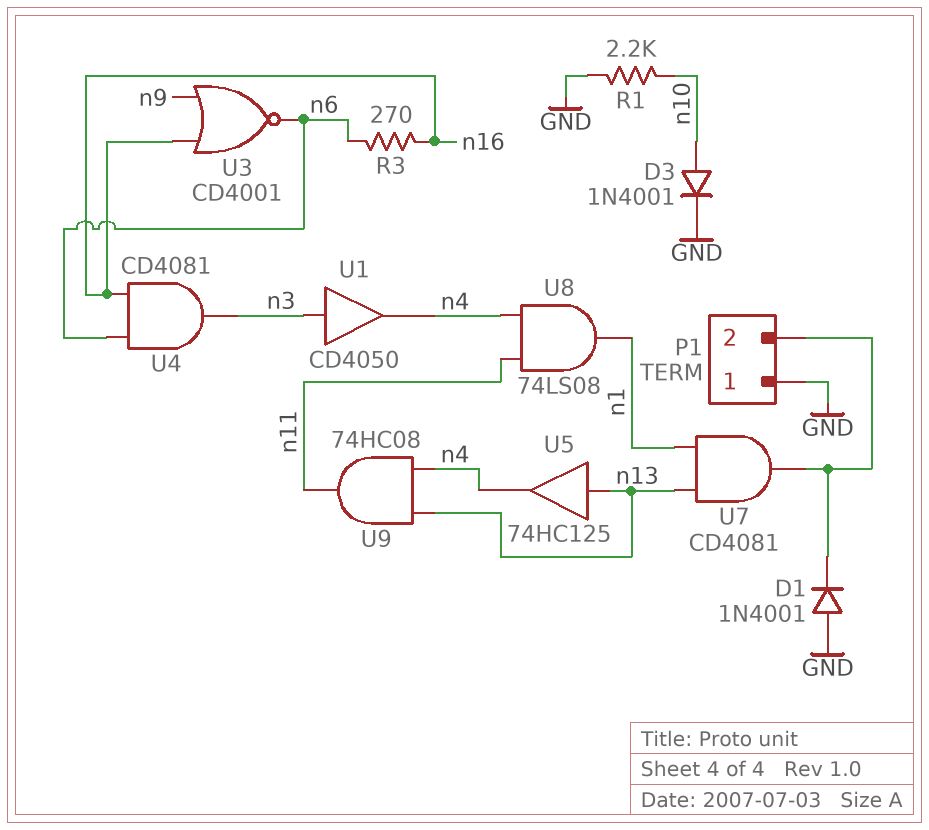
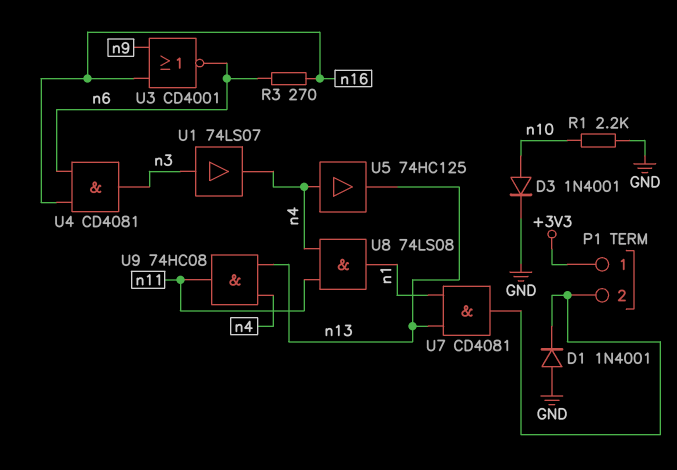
P1 pin 1: GND -> +3V3
U1: buffer CD4050 (in n3, out n4) -> buffer 74LS07 (in n3, out n4)
U5: buffer 74HC125 (in n13, out n4) -> buffer 74HC125 (in n4, out n13)

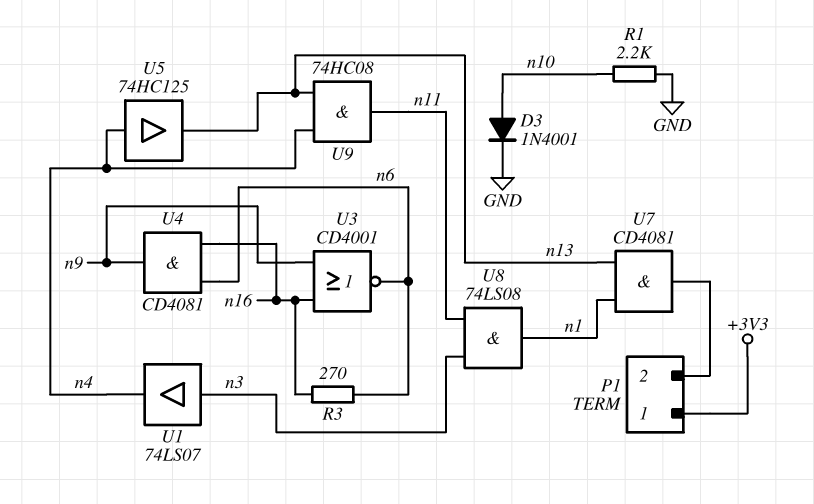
D1: diode 1N4001 (A GND, K P1/2) -> none
U4: AND CD4081 (in n6, in n16, out n3) -> AND CD4081 (in n6, in n16, out n9)
U8: AND 74LS08 (in n4, in n11, out n1) -> AND 74LS08 (in n3, in n11, out n1)

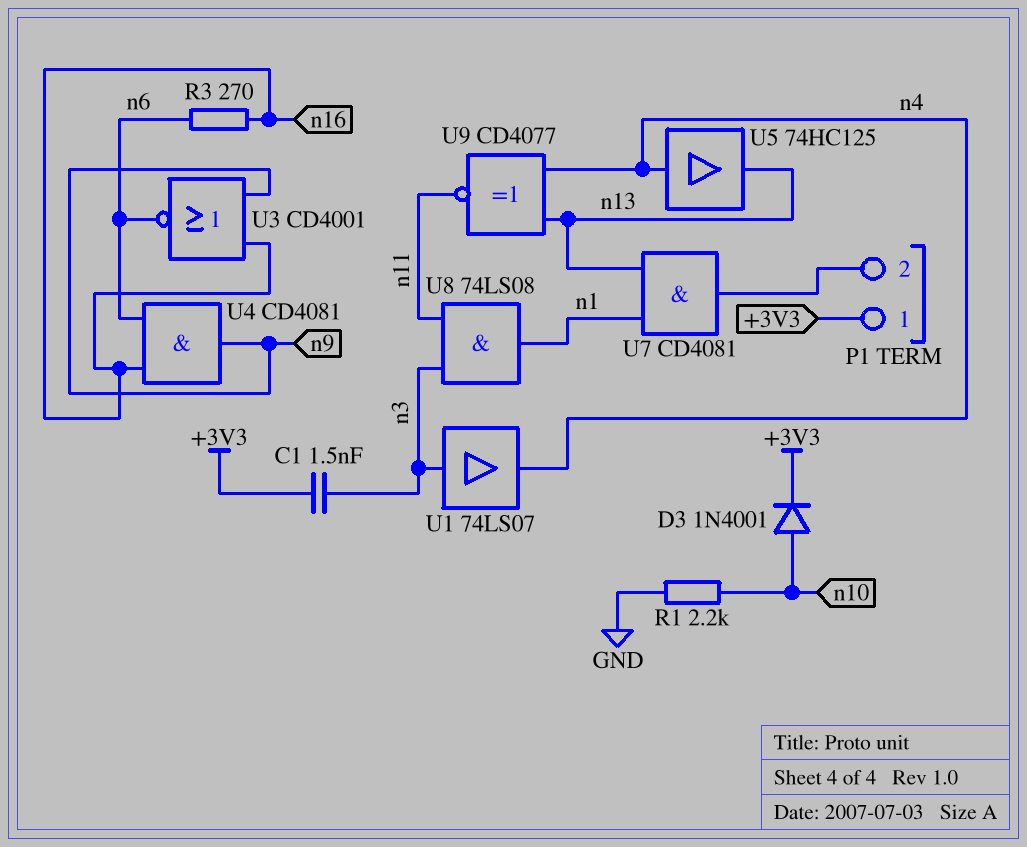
C1: none -> 1.5nF (+3V3, n3)
D3: diode 1N4001 (A n10, K GND) -> diode 1N4001 (A n10, K +3V3)
U9: AND 74HC08 (in n4, in n13, out n11) -> XNOR CD4077 (in n4, in n13, out n11)

